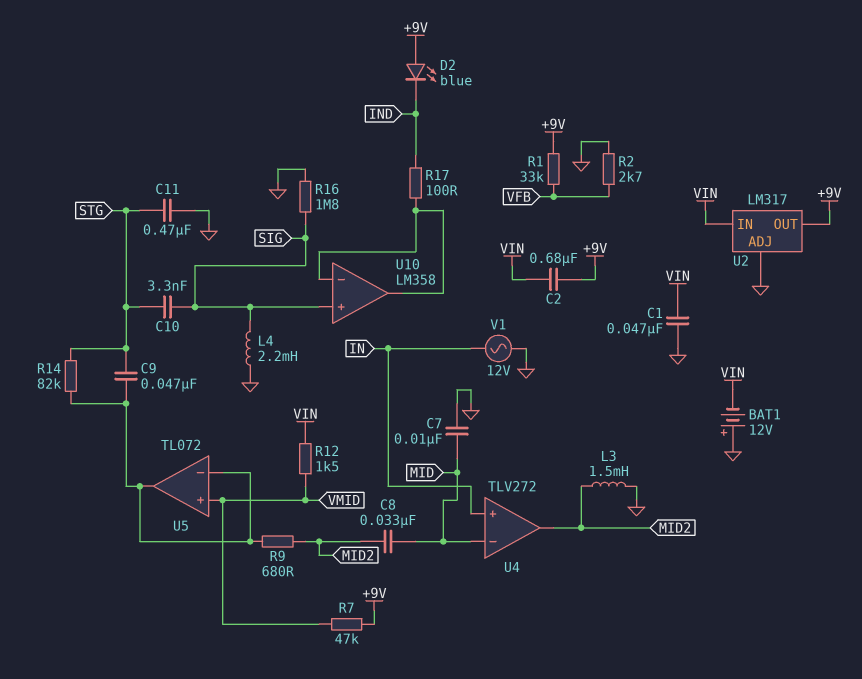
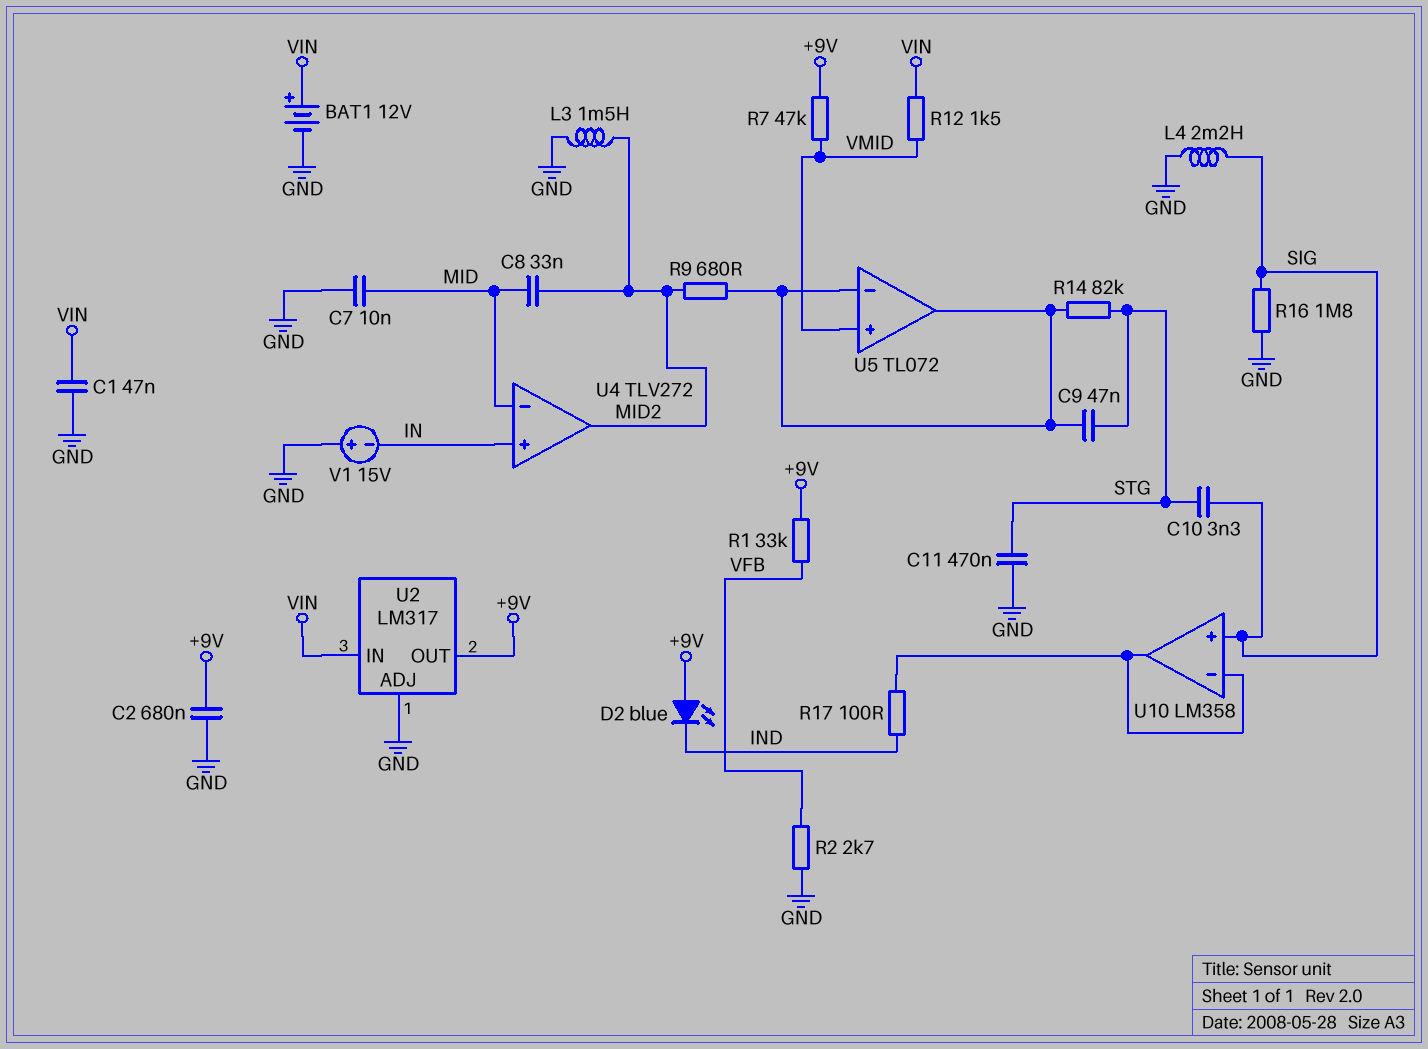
BAT1: 12V (plus GND, minus VIN) -> 12V (plus VIN, minus GND)
C2: 680nF (+9V, VIN) -> 680nF (+9V, GND)
V1: AC 12V (GND, IN) -> 15V (plus GND, minus IN)

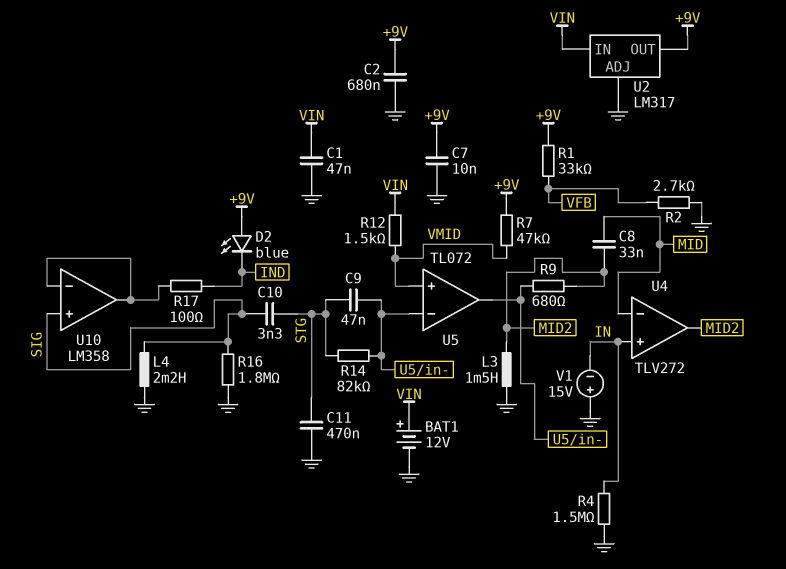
C7: 10nF (GND, MID) -> 10nF (+9V, GND)
R4: none -> 1.5M (GND, IN)

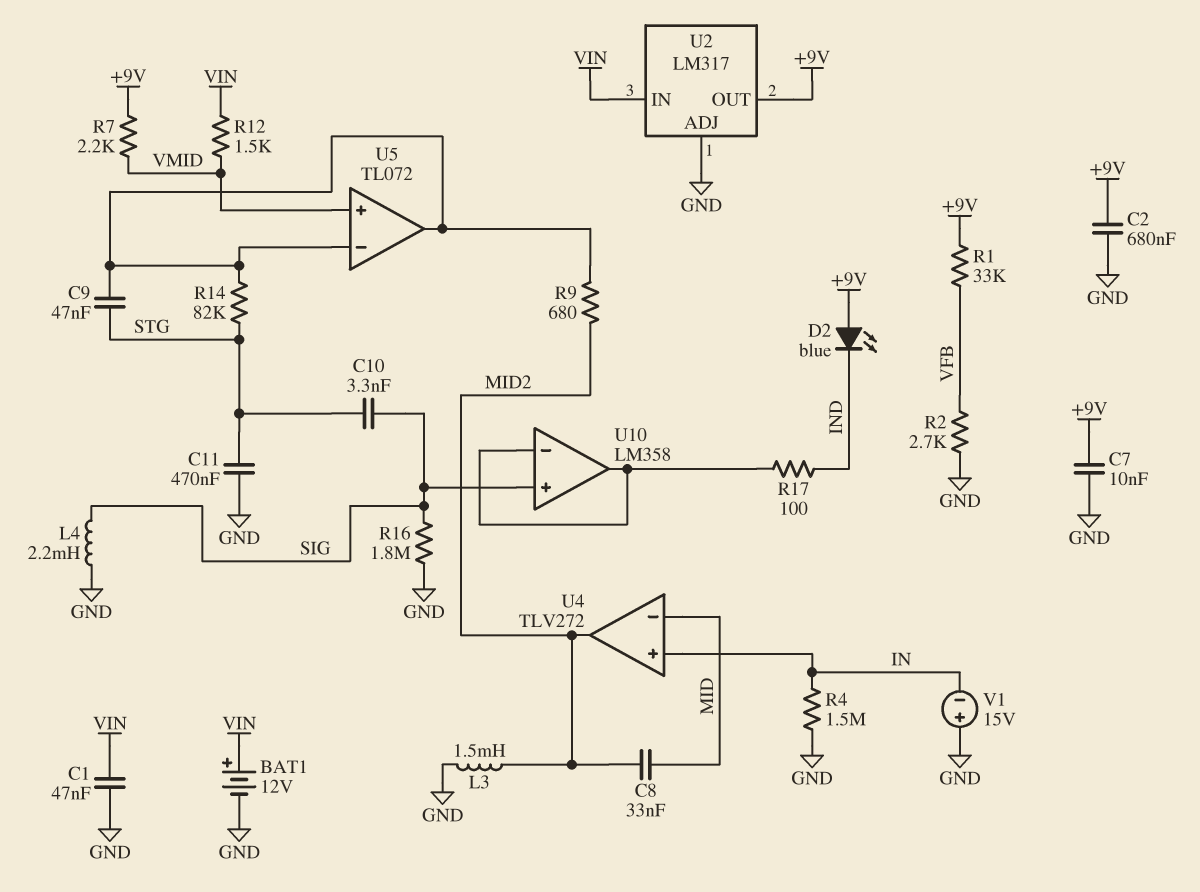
R7: 47k (+9V, VMID) -> 2.2k (+9V, VMID)

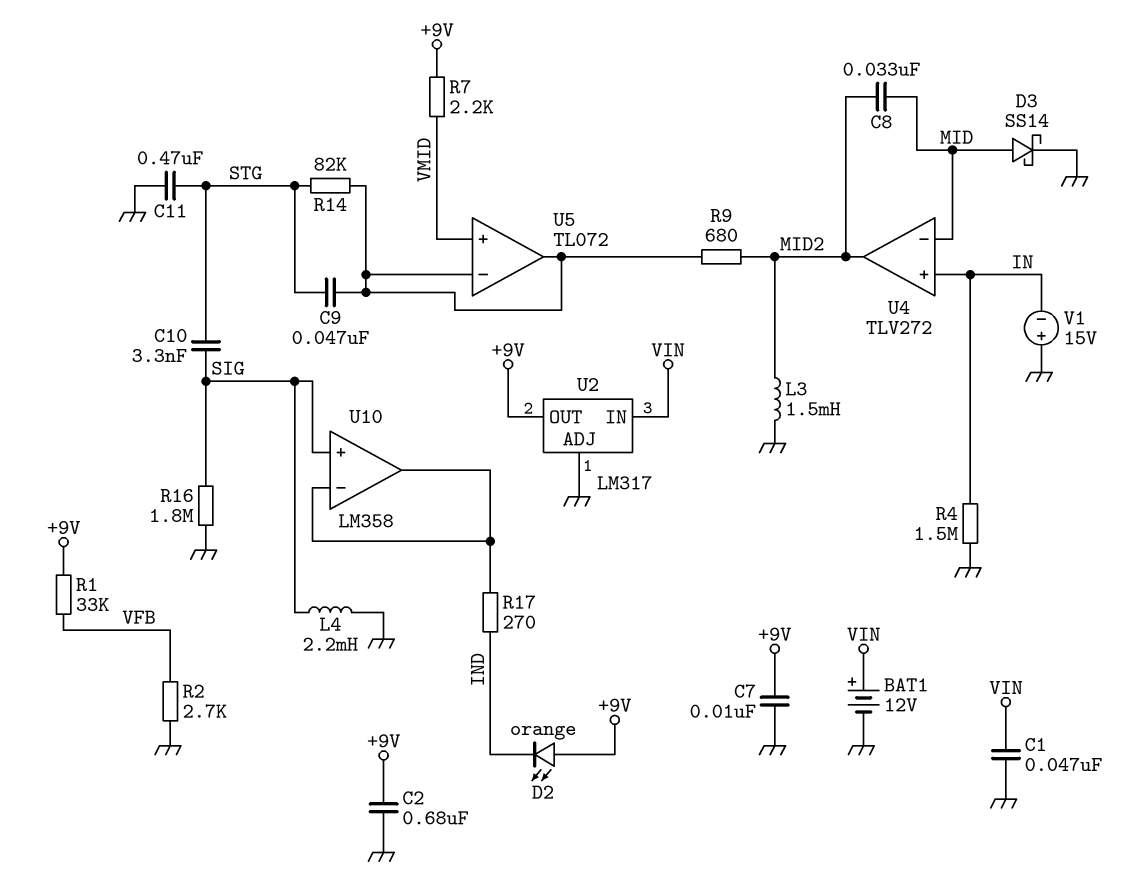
D2: LED blue (A +9V, K IND) -> LED orange (A +9V, K IND)
D3: none -> schottky SS14 (A MID, K GND)
R12: 1.5k (VIN, VMID) -> none
R17: 100 (IND, U10/in-) -> 270 (IND, U10/in-)

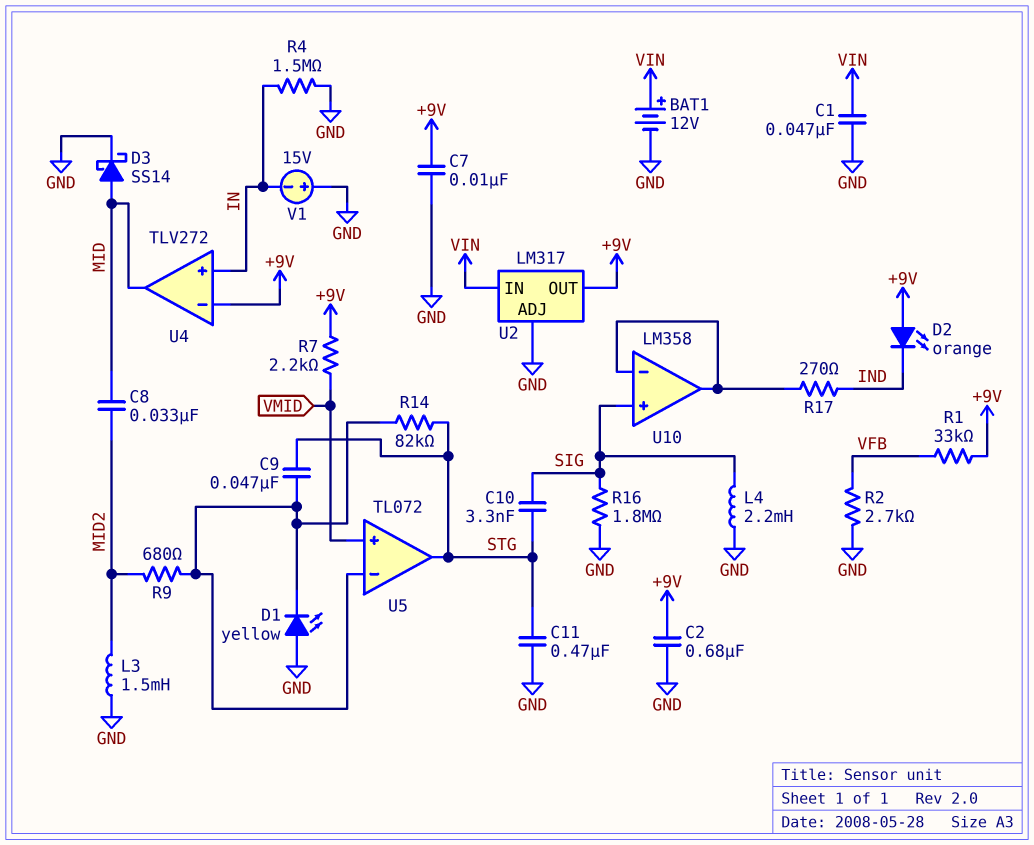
D1: none -> LED yellow (A GND, K U5/in-)
U4 pin in-: MID -> +9V
U4 pin out: MID2 -> MID
U5 pin out: U5/in- -> STG

